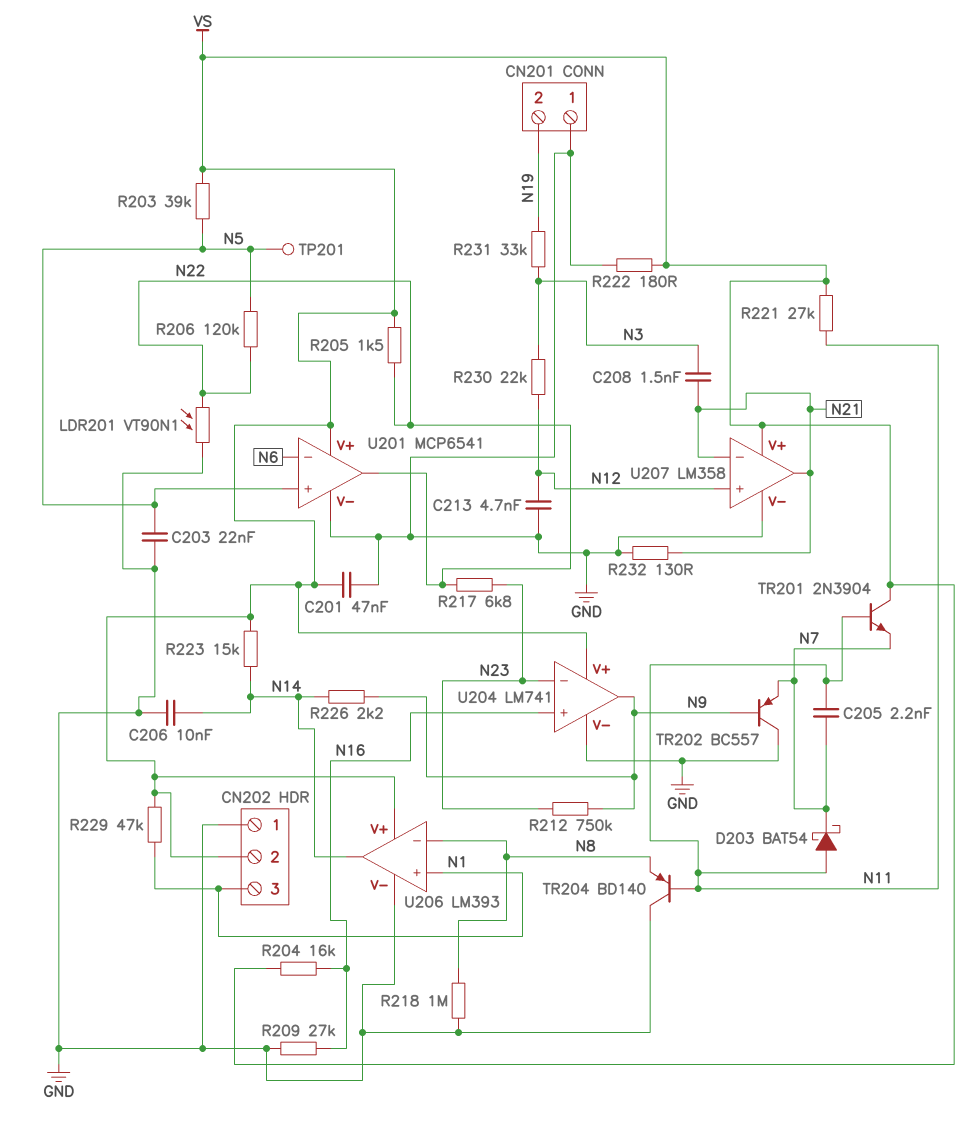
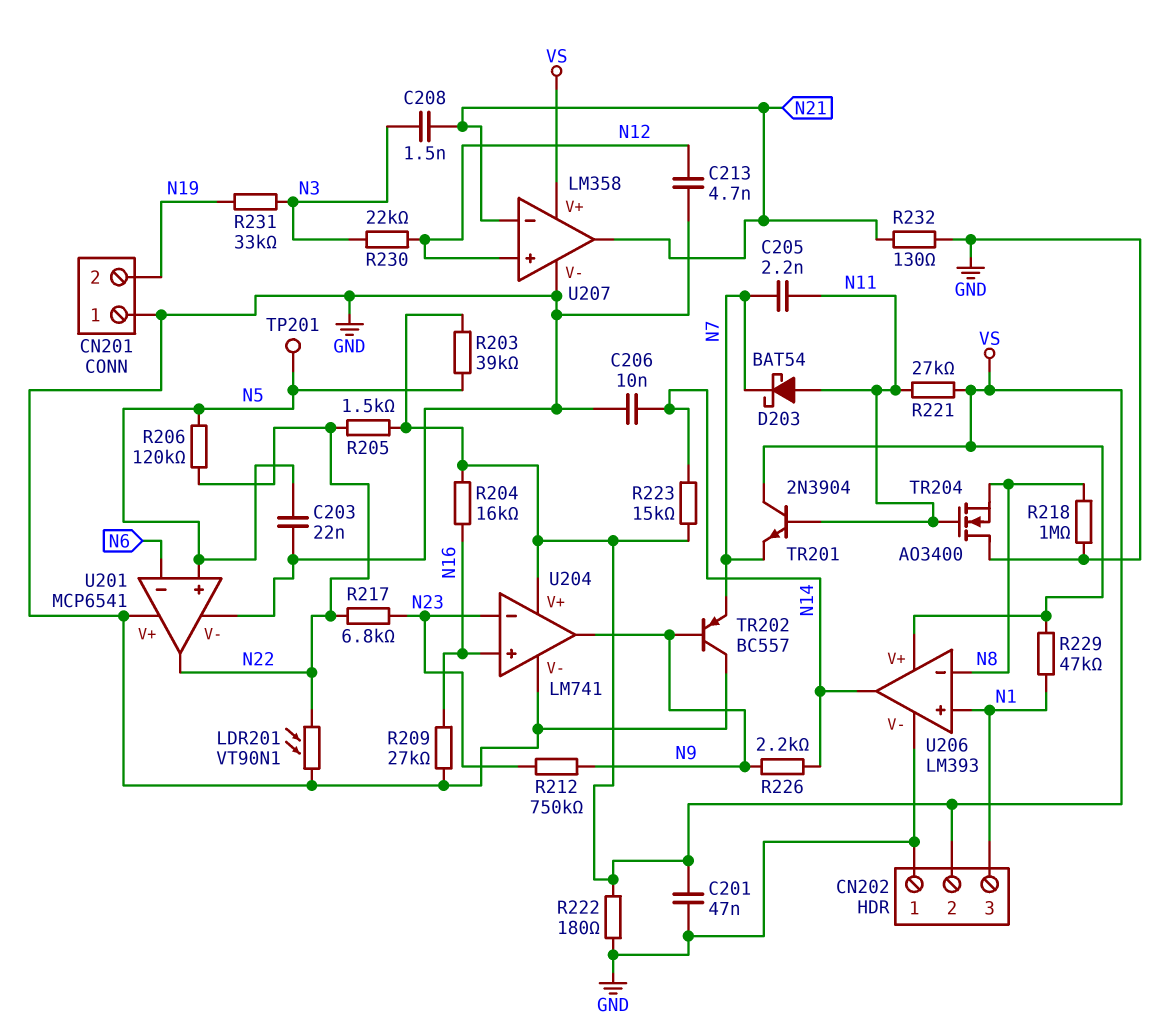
TR204: PNP BD140 (B N11, C GND, E N8) -> NMOS AO3400 (G N11, D GND, S N8)
U201 pin V+: VS -> GND

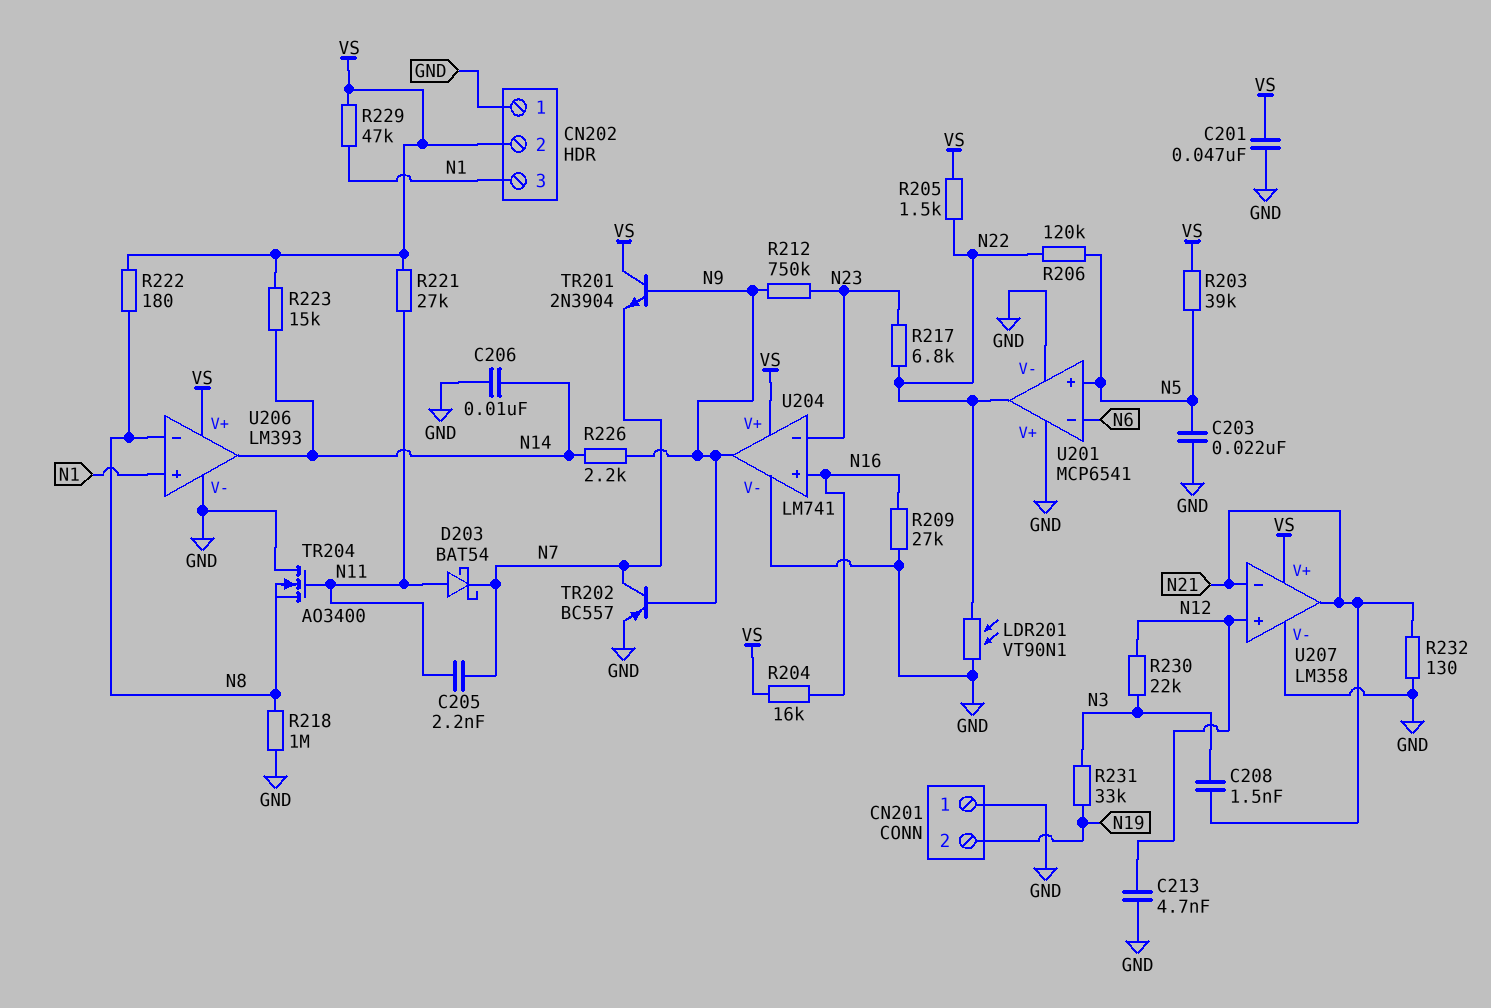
R222: 180 (GND, VS) -> 180 (N8, VS)
TP201: test point (N5) -> none
TR201: NPN 2N3904 (B N11, C VS, E N7) -> NPN 2N3904 (B N9, C VS, E N7)
TR202: PNP BC557 (B N9, C GND, E N7) -> PNP BC557 (B N9, C N7, E GND)

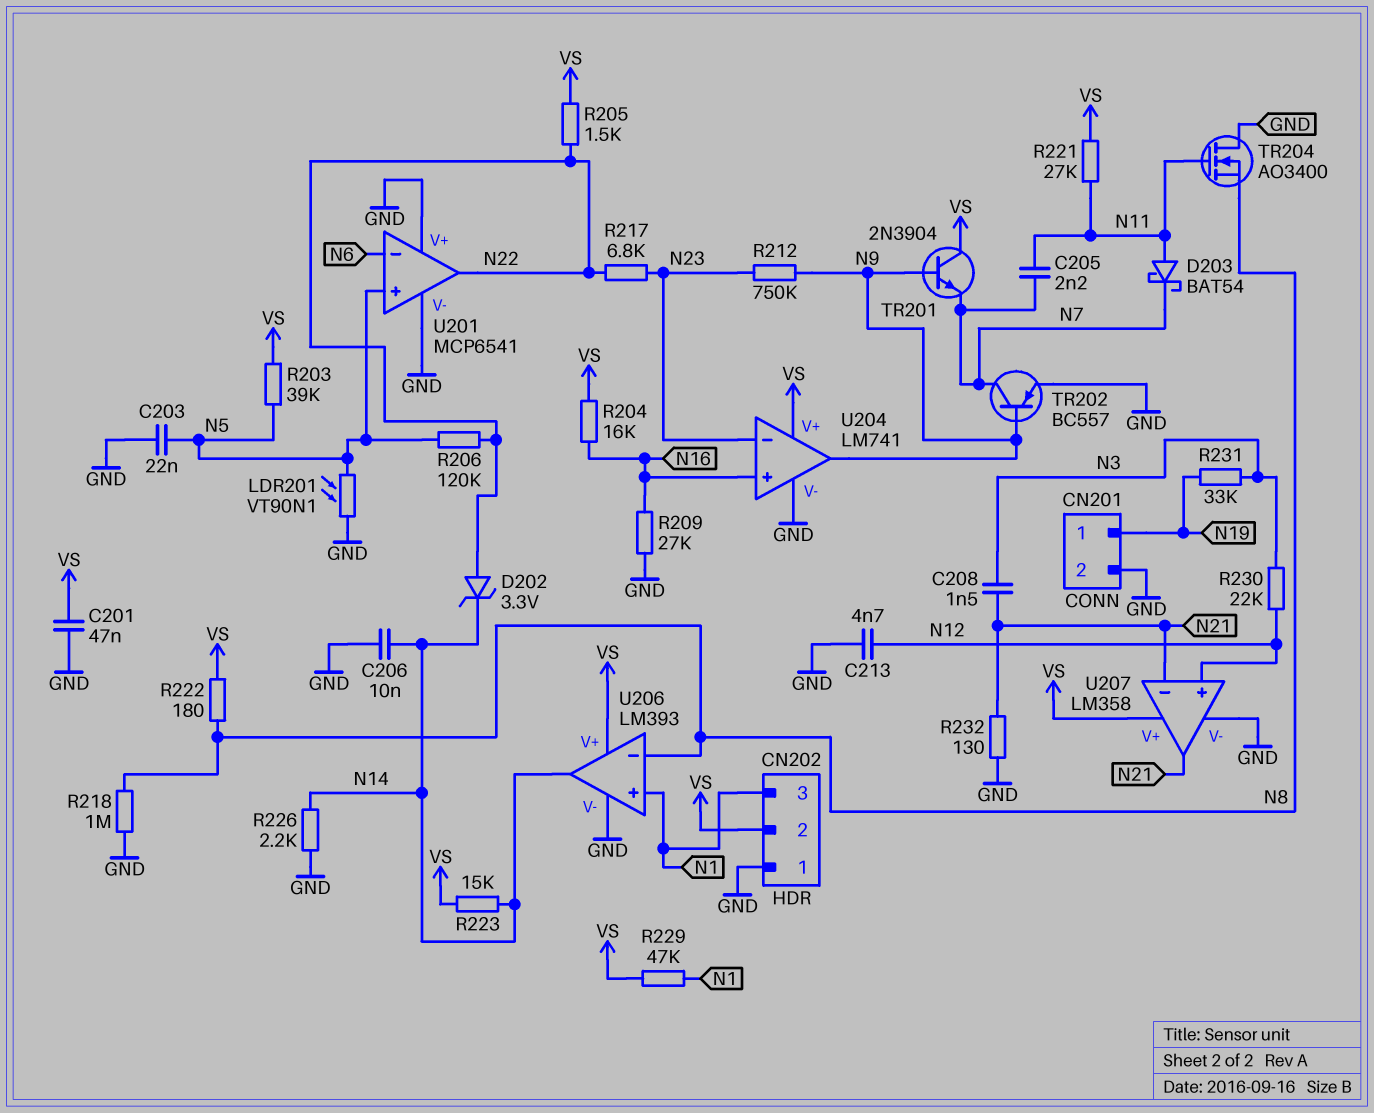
CN201 pin 1: GND -> N19
CN201 pin 2: N19 -> GND
D202: none -> zener 3.3V (A N22, K N14)
LDR201: VT90N1 (GND, N22) -> VT90N1 (GND, N5)
R226: 2.2k (N9, N14) -> 2.2k (GND, N14)

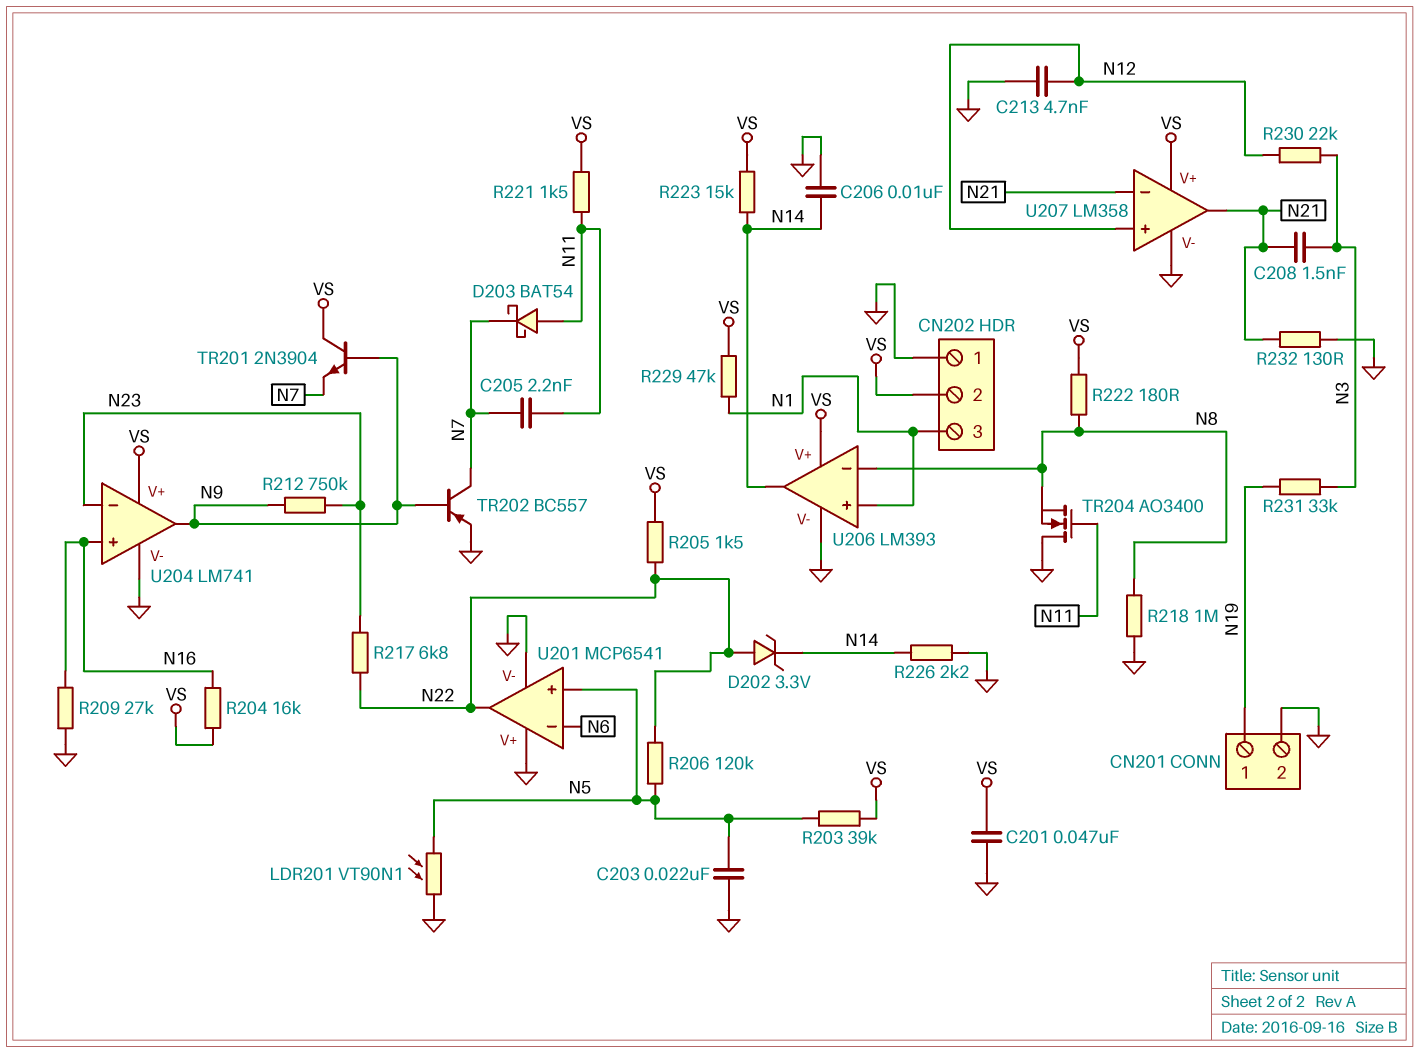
R221: 27k (N11, VS) -> 1.5k (N11, VS)

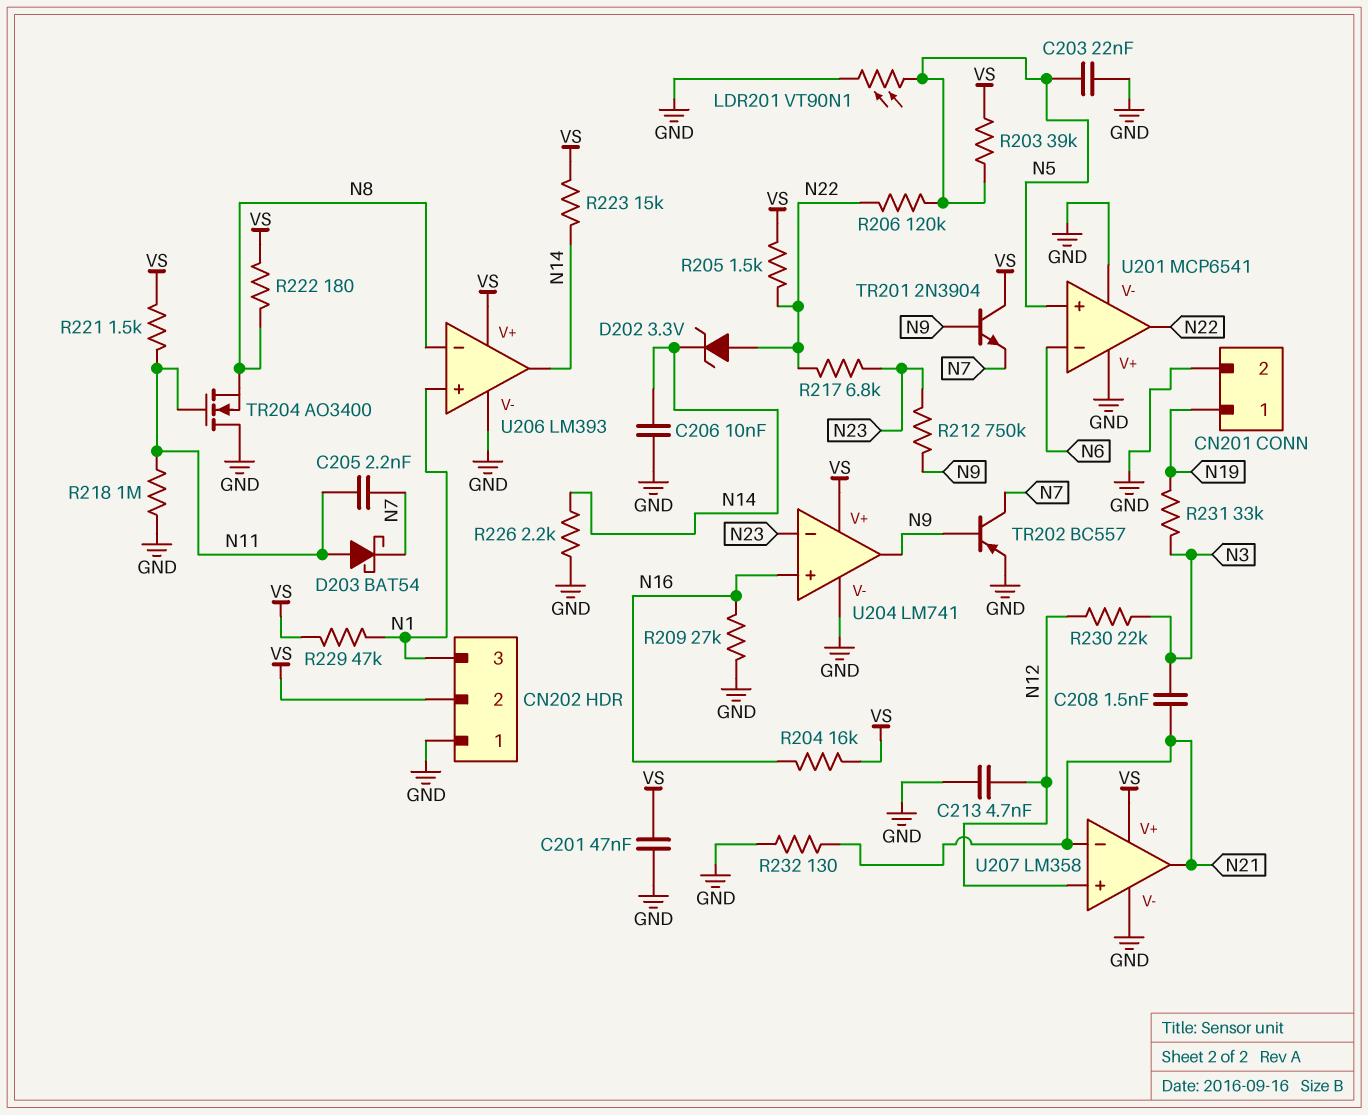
R218: 1M (GND, N8) -> 1M (GND, N11)

